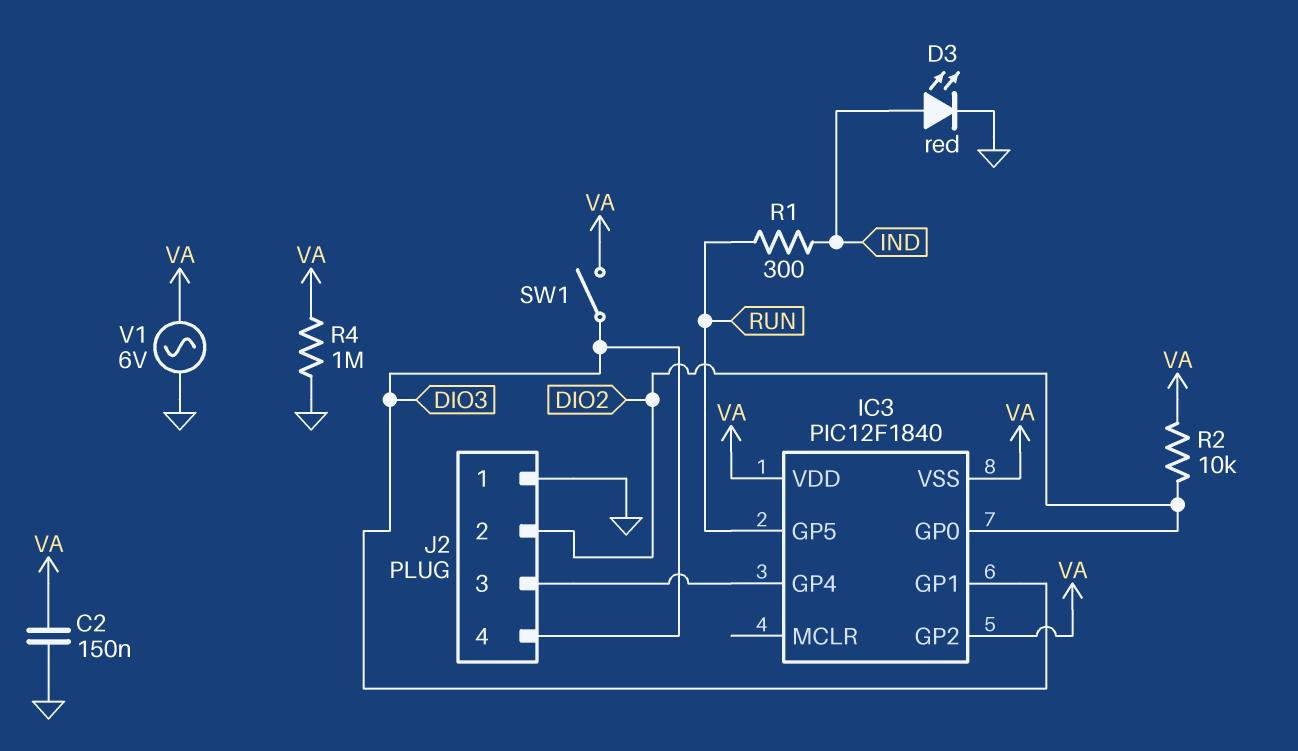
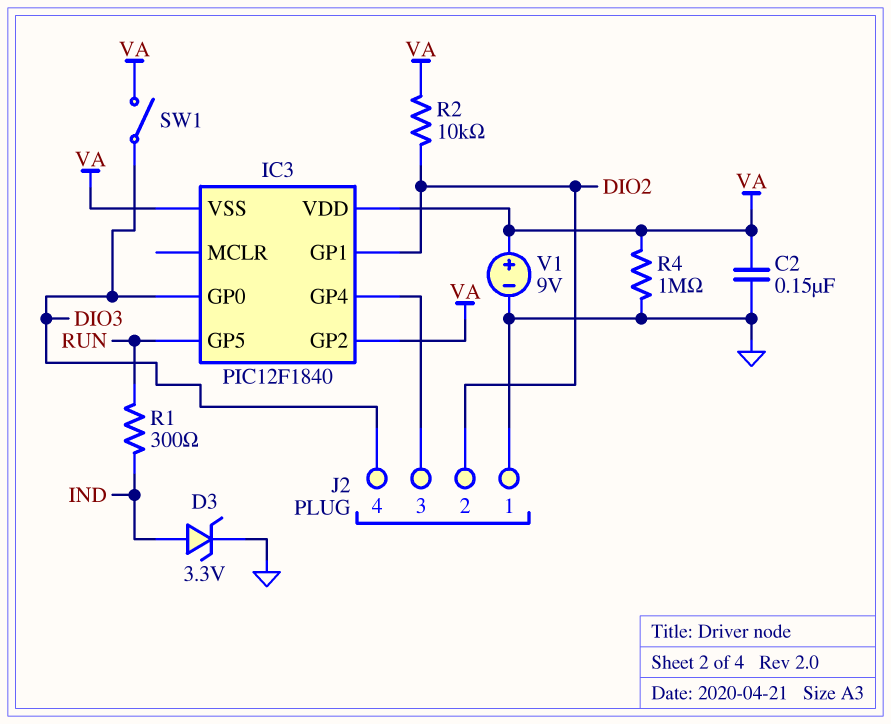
D3: LED red (A IND, K GND) -> zener 3.3V (A IND, K GND)
IC3 pin GP0: DIO2 -> DIO3
IC3 pin GP1: DIO3 -> DIO2
V1: AC 6V (GND, VA) -> 9V (plus VA, minus GND)

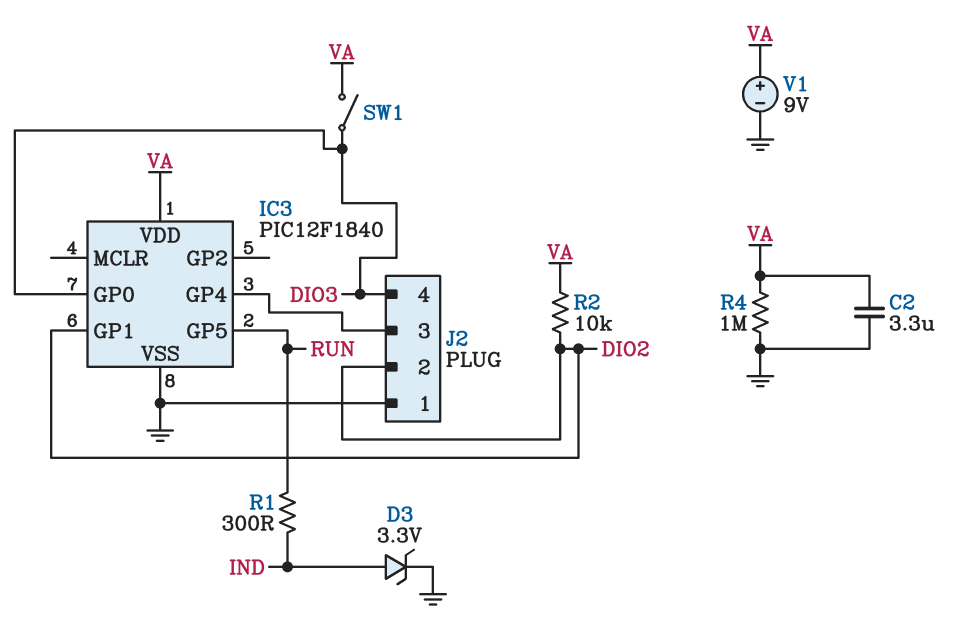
C2: 150nF (GND, VA) -> 3.3uF (GND, VA)
IC3 pin GP2: VA -> none
IC3 pin VSS: VA -> GND

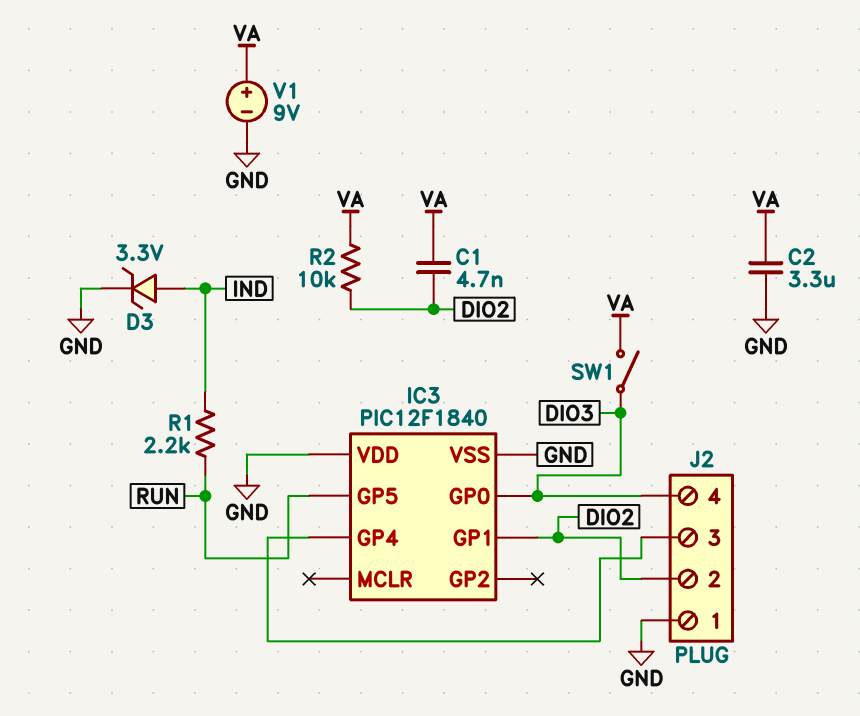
C1: none -> 4.7nF (DIO2, VA)
IC3 pin VDD: VA -> GND
R1: 300 (IND, RUN) -> 2.2k (IND, RUN)
R4: 1M (GND, VA) -> none

